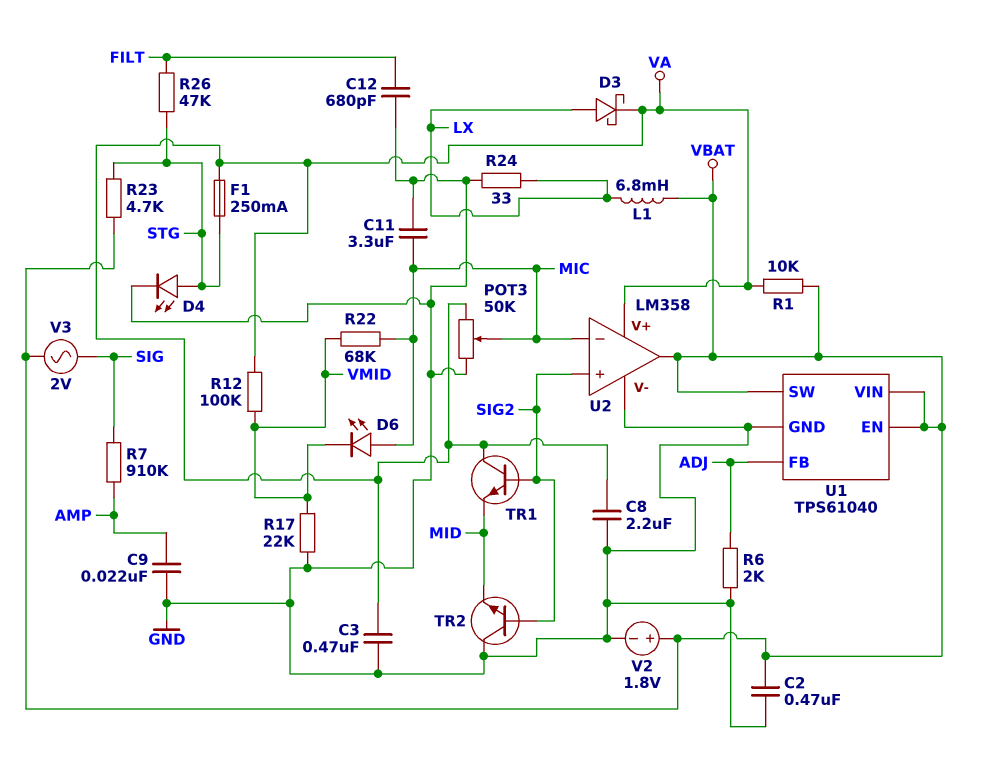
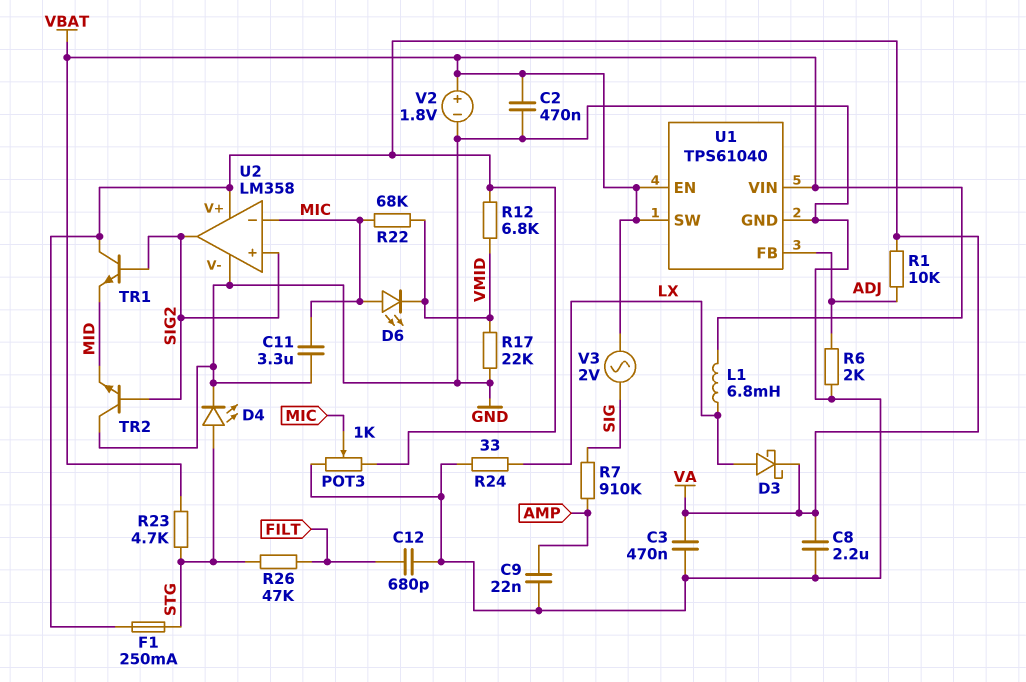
POT3: 50k (GND, VA, wiper MIC) -> 1k (GND, VA, wiper MIC)
R1: 10k (VA, VBAT) -> 10k (ADJ, VA)
R12: 100k (VA, VMID) -> 6.8k (VA, VMID)
U2 pin out: VBAT -> SIG2

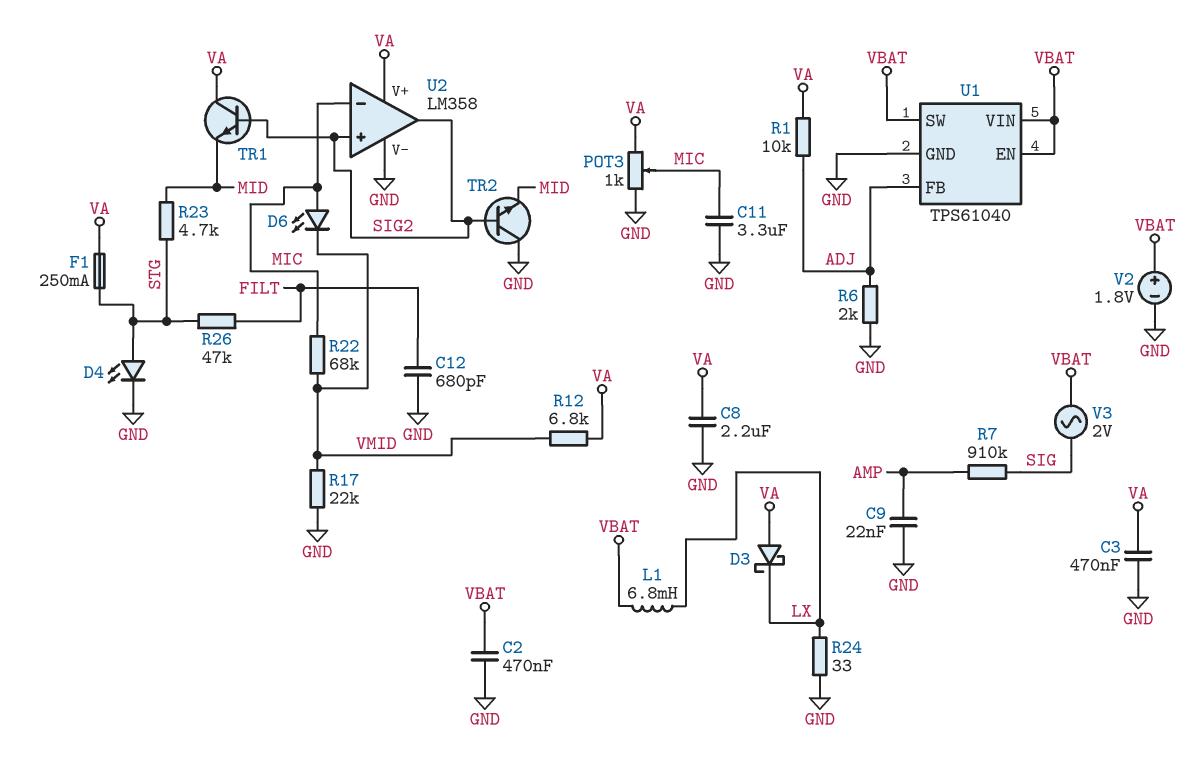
D3: schottky (A LX, K VA) -> schottky (A VA, K LX)
R23: 4.7k (STG, VBAT) -> 4.7k (MID, STG)

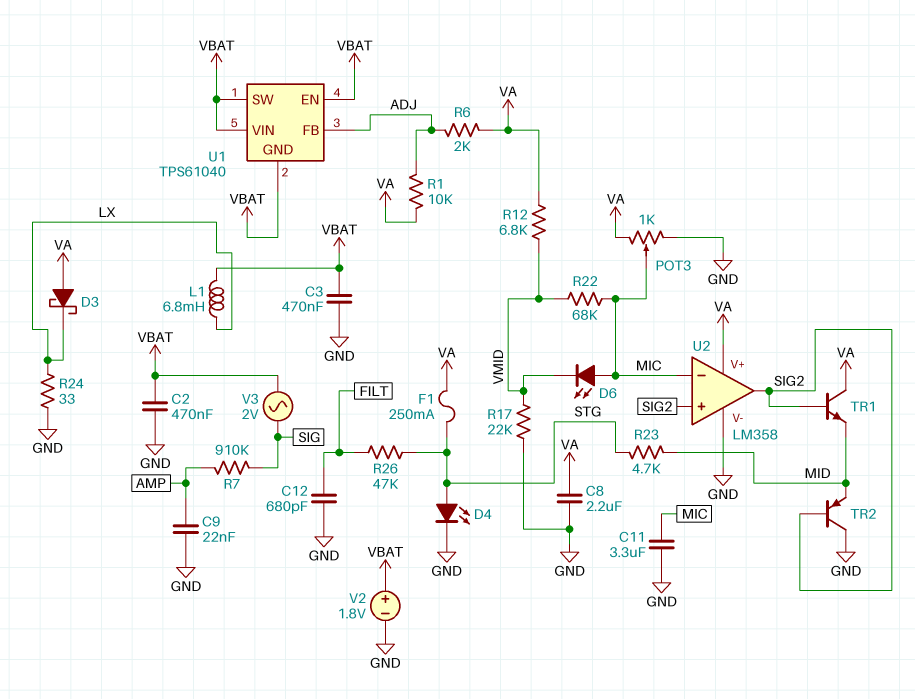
C3: 470nF (GND, VA) -> 470nF (GND, VBAT)
R6: 2k (ADJ, GND) -> 2k (ADJ, VA)
TR2: NPN (B SIG2, C GND, E MID) -> PNP (B SIG2, C GND, E MID)
U1 pin GND: GND -> VBAT

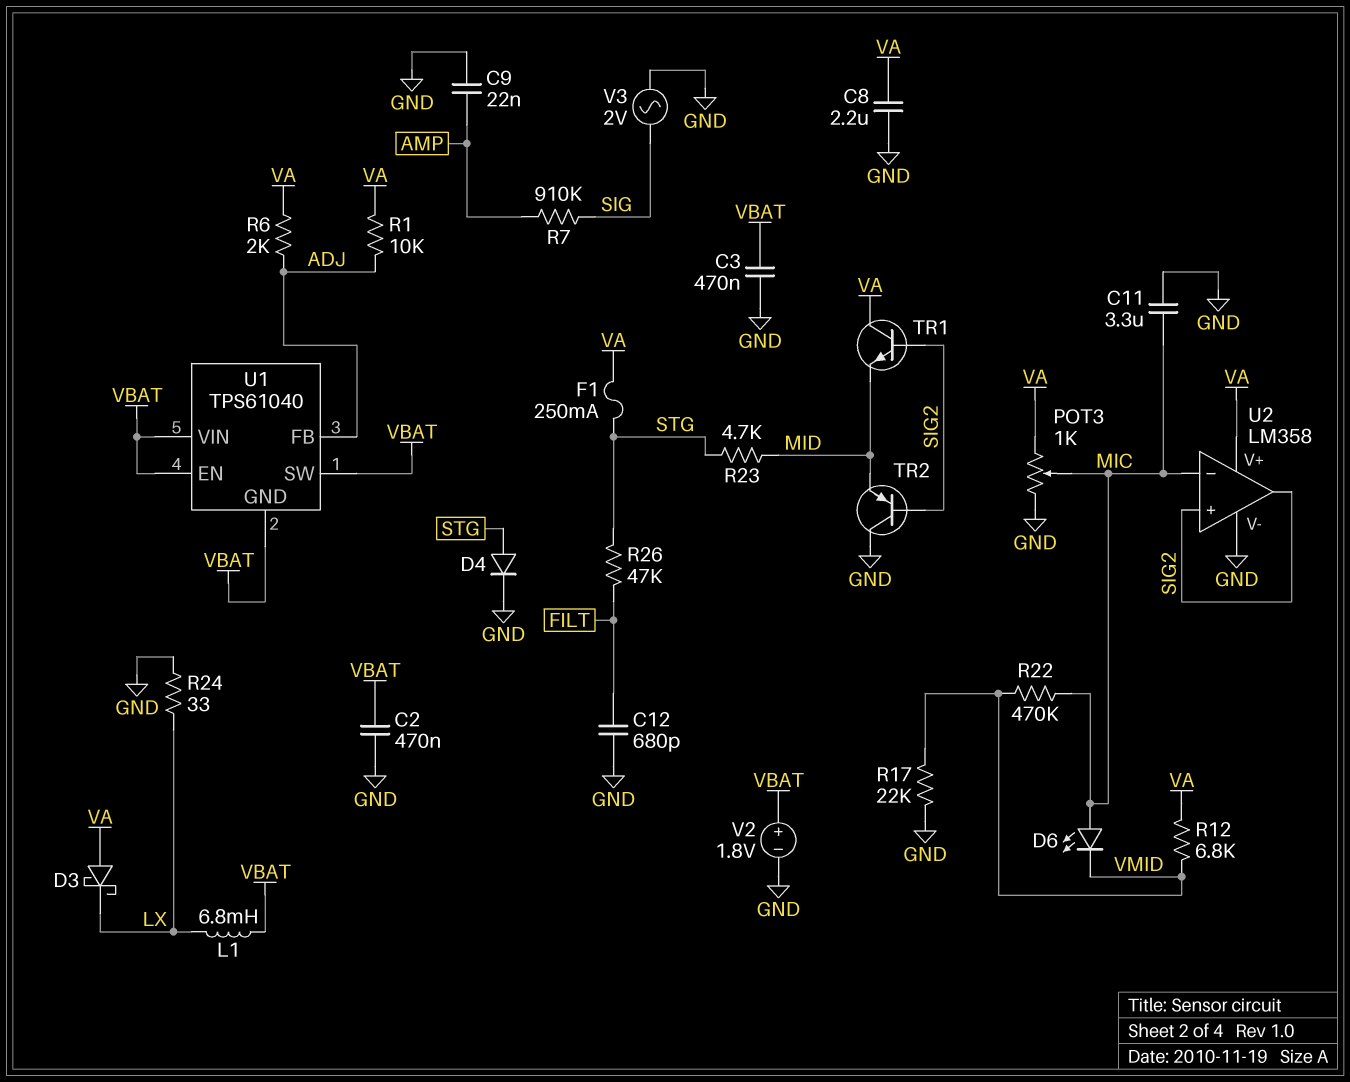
D4: LED (A STG, K GND) -> diode (A STG, K GND)
R22: 68k (MIC, VMID) -> 470k (MIC, VMID)
V3: AC 2V (SIG, VBAT) -> AC 2V (GND, SIG)

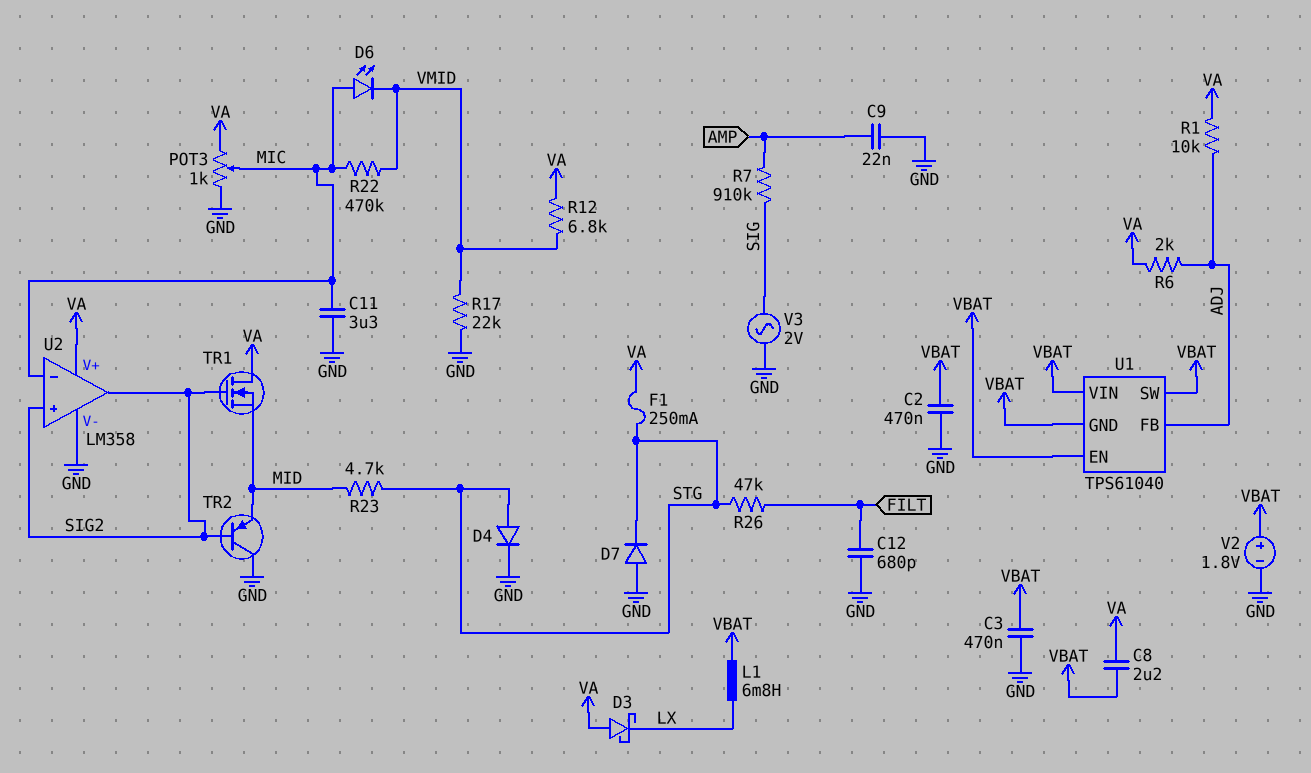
C8: 2.2uF (GND, VA) -> 2.2uF (VA, VBAT)
D7: none -> diode (A GND, K STG)
R24: 33 (GND, LX) -> none
TR1: NPN (B SIG2, C VA, E MID) -> NMOS (G SIG2, D VA, S MID)

